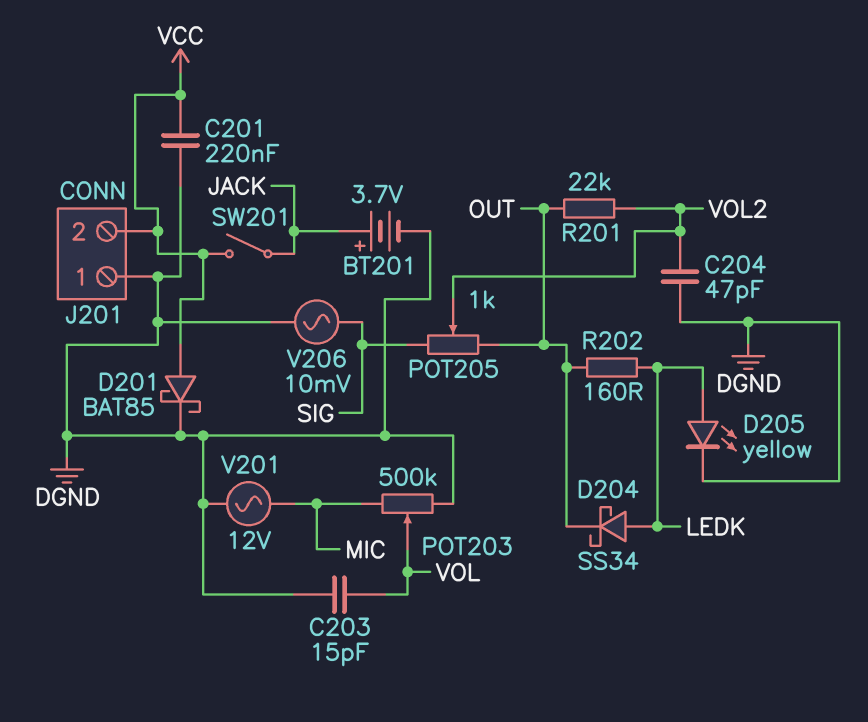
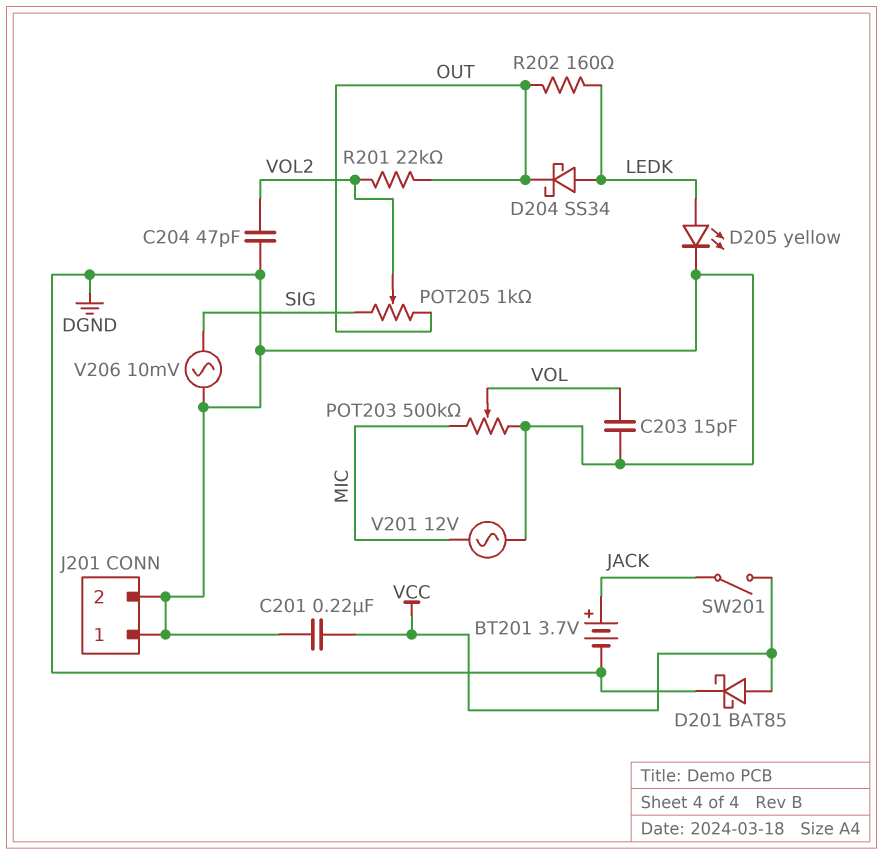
J201 pin 2: VCC -> DGND

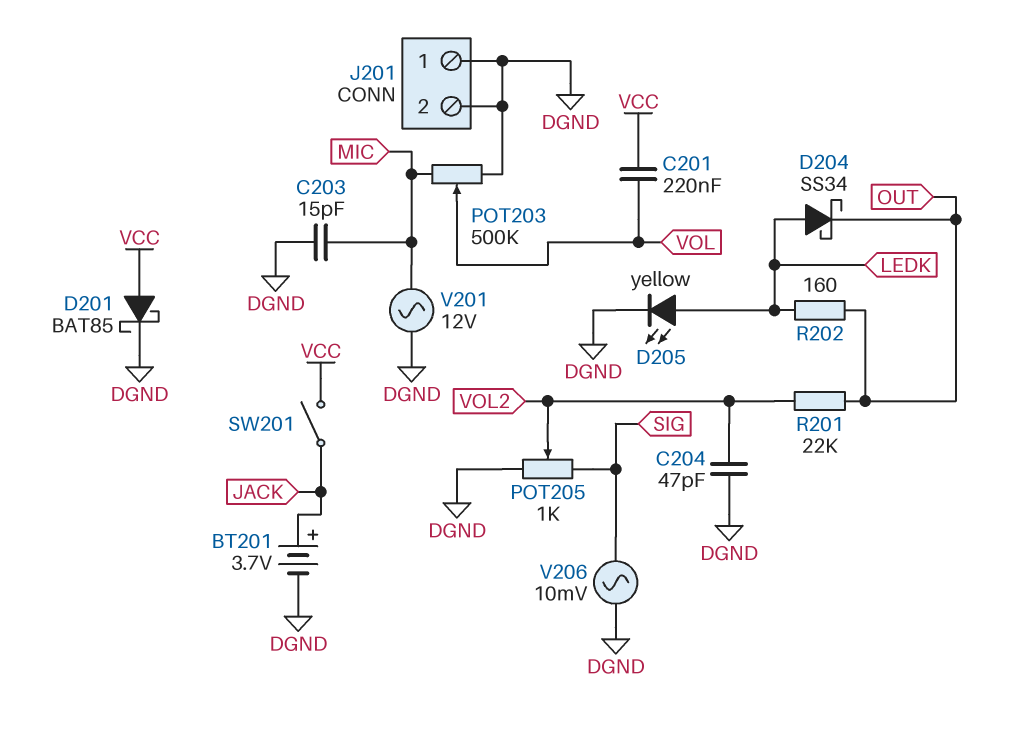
C201: 220nF (DGND, VCC) -> 220nF (VCC, VOL)
C203: 15pF (DGND, VOL) -> 15pF (DGND, MIC)
POT205: 1k (OUT, SIG, wiper VOL2) -> 1k (DGND, SIG, wiper VOL2)

